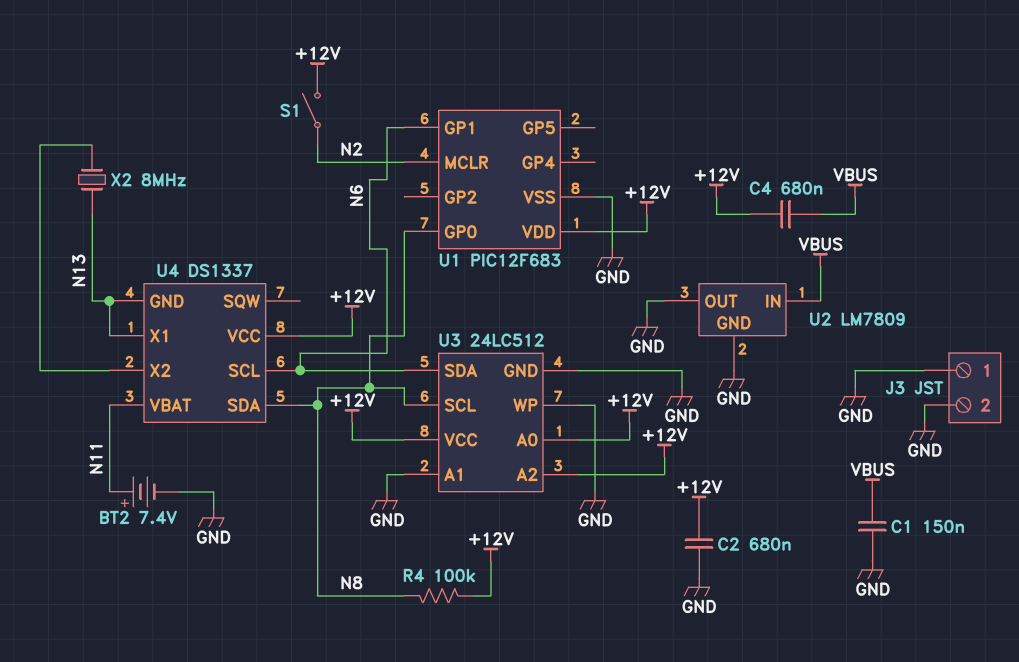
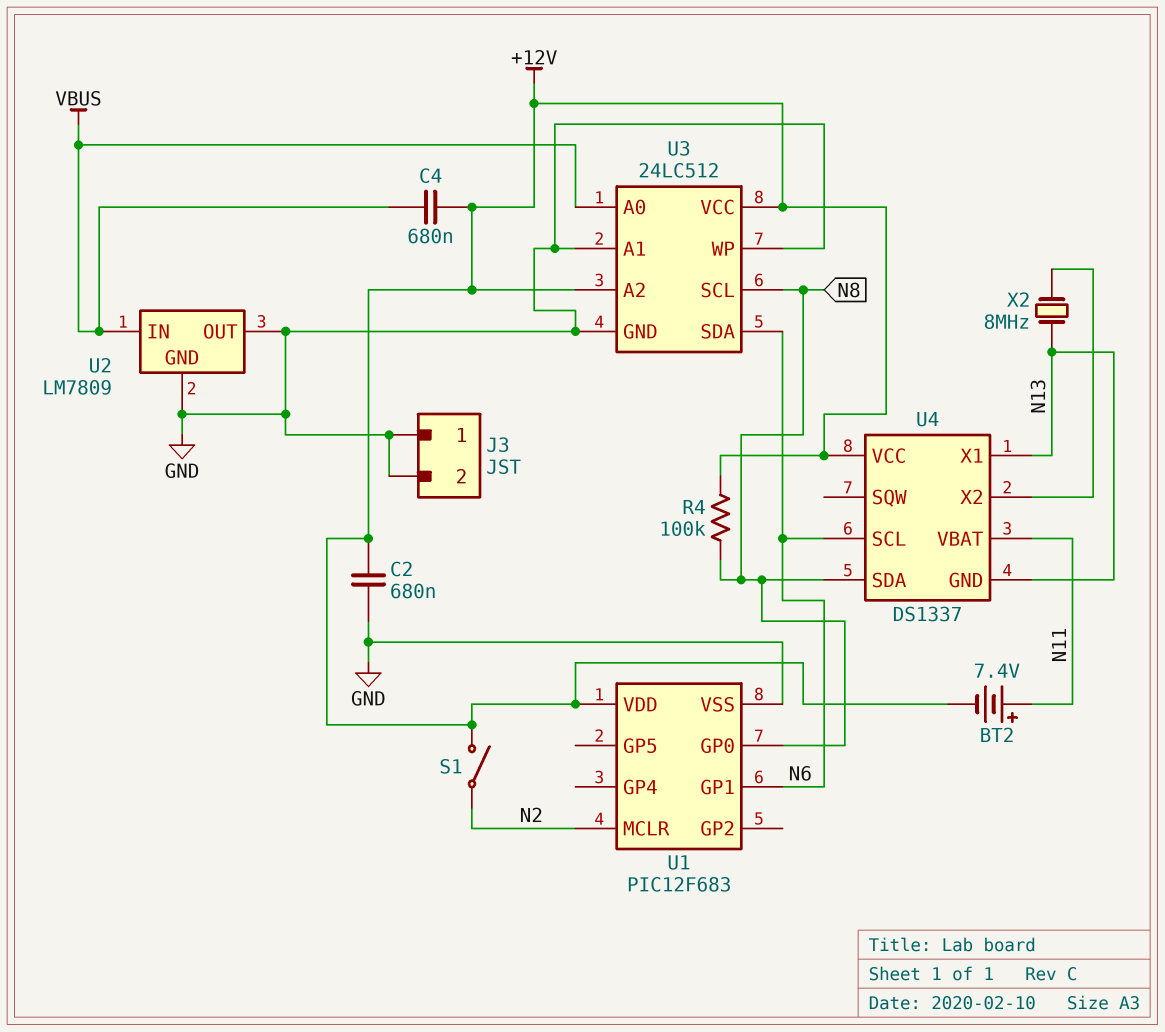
BT2: 7.4V (plus N11, minus GND) -> 7.4V (plus N11, minus +12V)
C1: 150nF (GND, VBUS) -> none
U3 pin A0: +12V -> VBUS

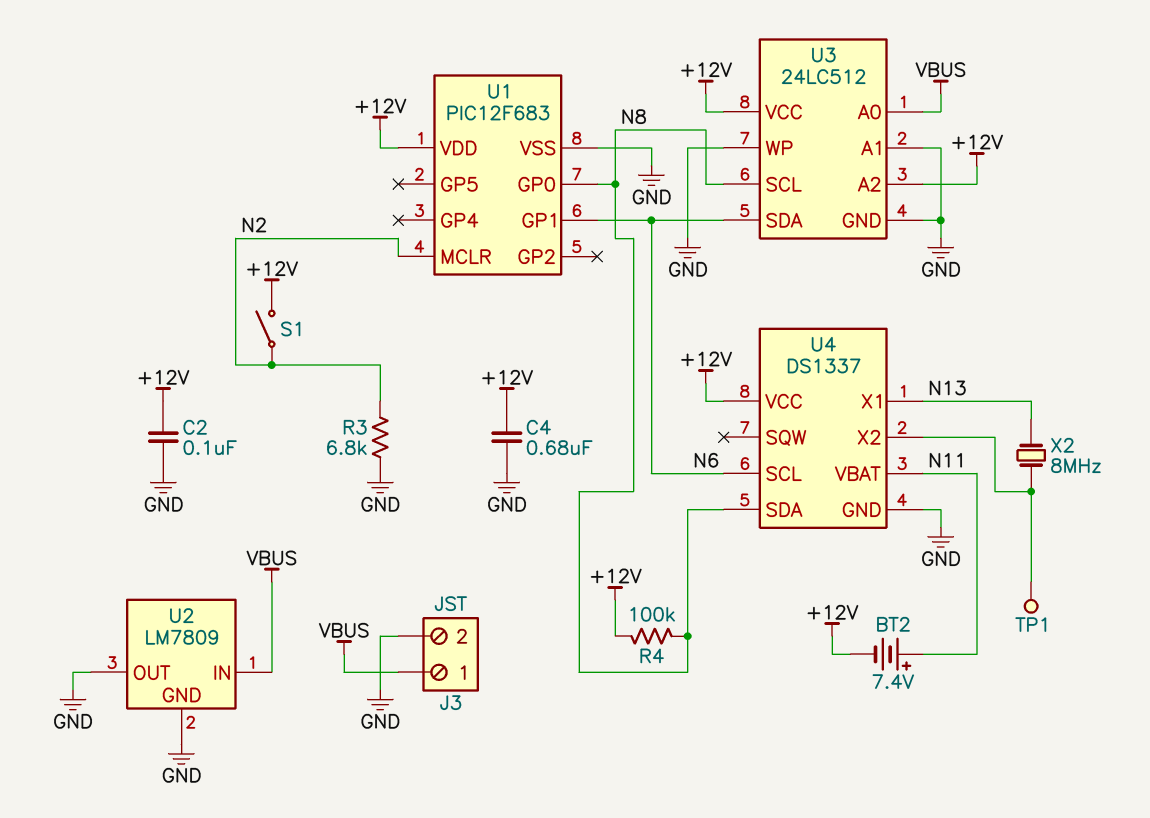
C2: 680nF (+12V, GND) -> 100nF (+12V, GND)
C4: 680nF (+12V, VBUS) -> 680nF (+12V, GND)
J3 pin 1: GND -> VBUS
R3: none -> 6.8k (GND, N2)
TP1: none -> test point (U4/X2)
U4 pin GND: N13 -> GND

